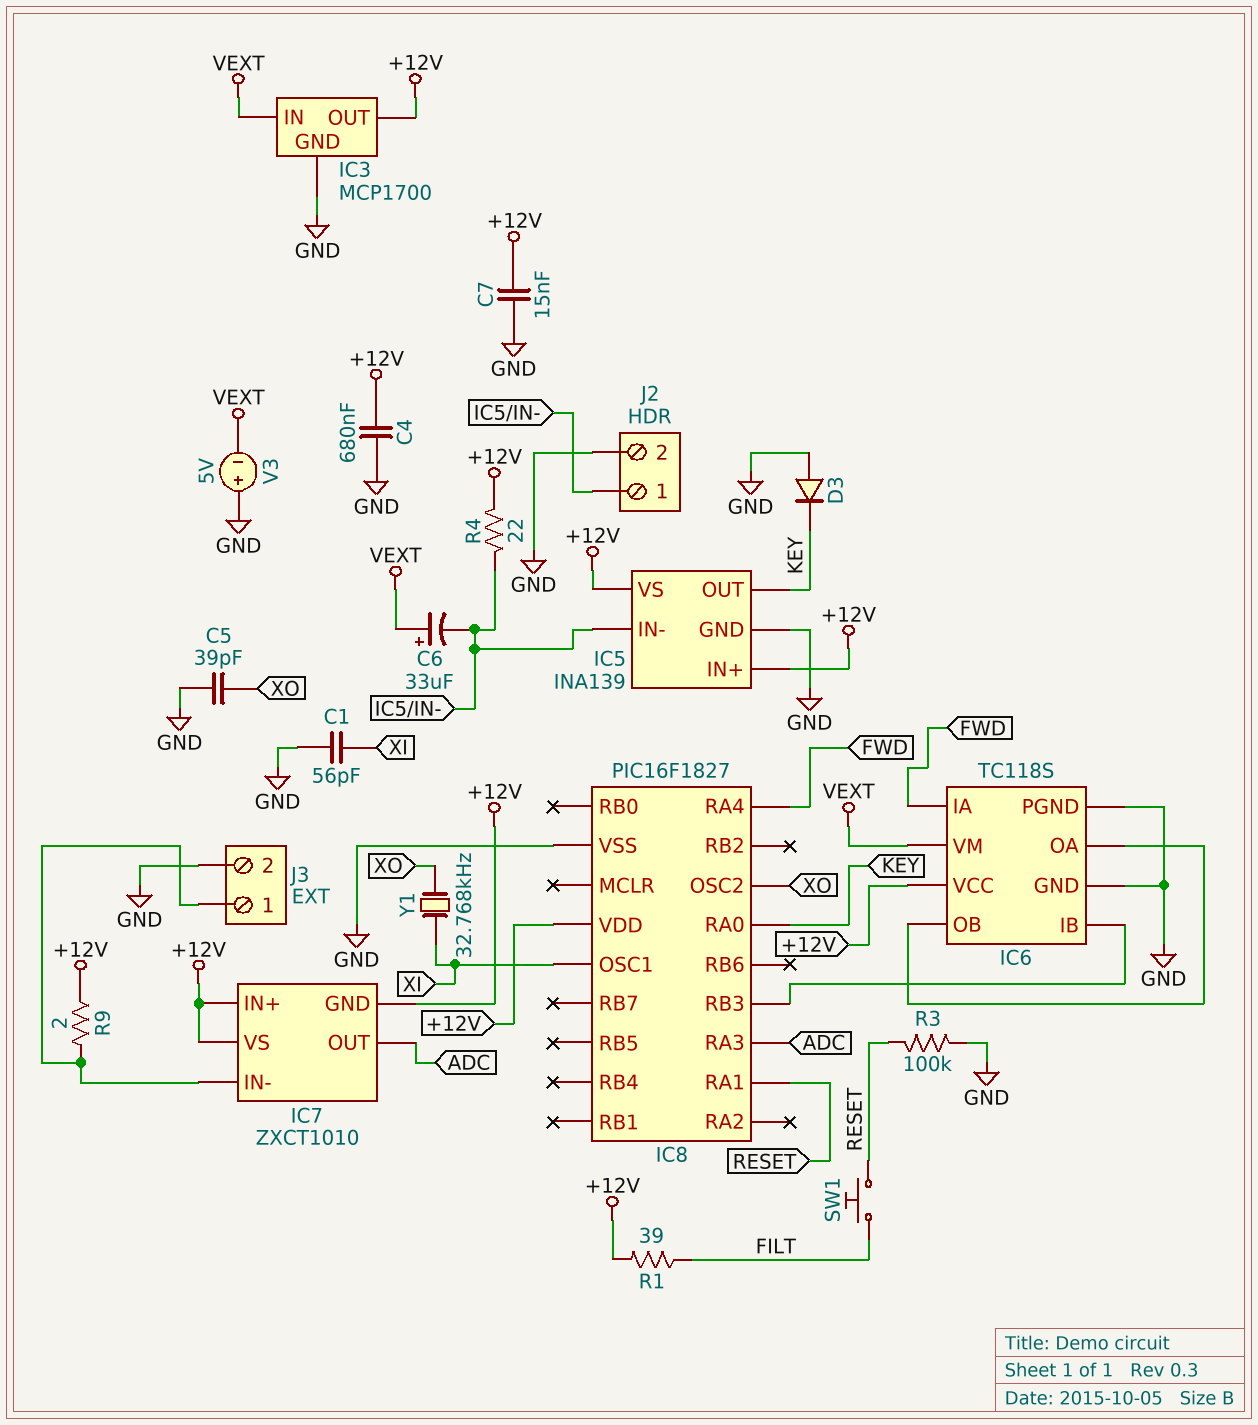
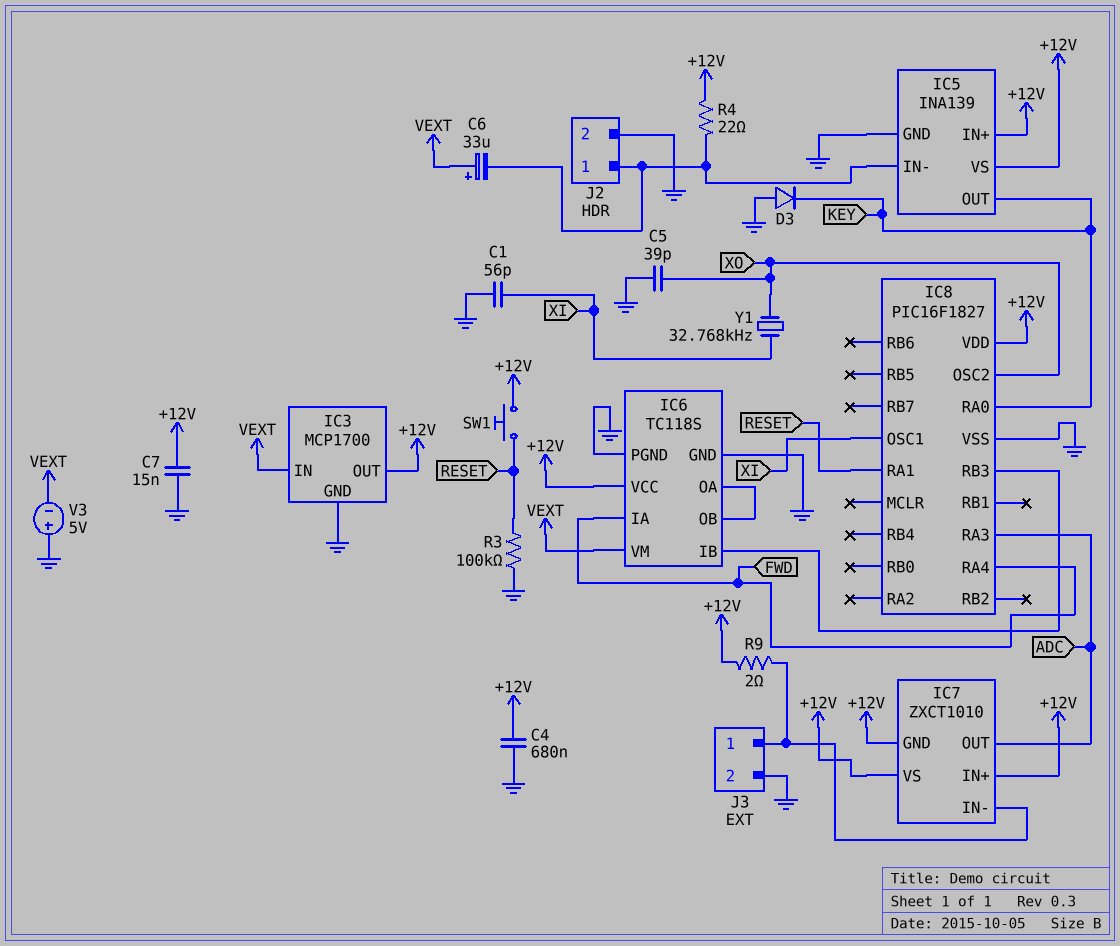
R1: 39 (+12V, FILT) -> none
SW1: button (FILT, RESET) -> button (+12V, RESET)

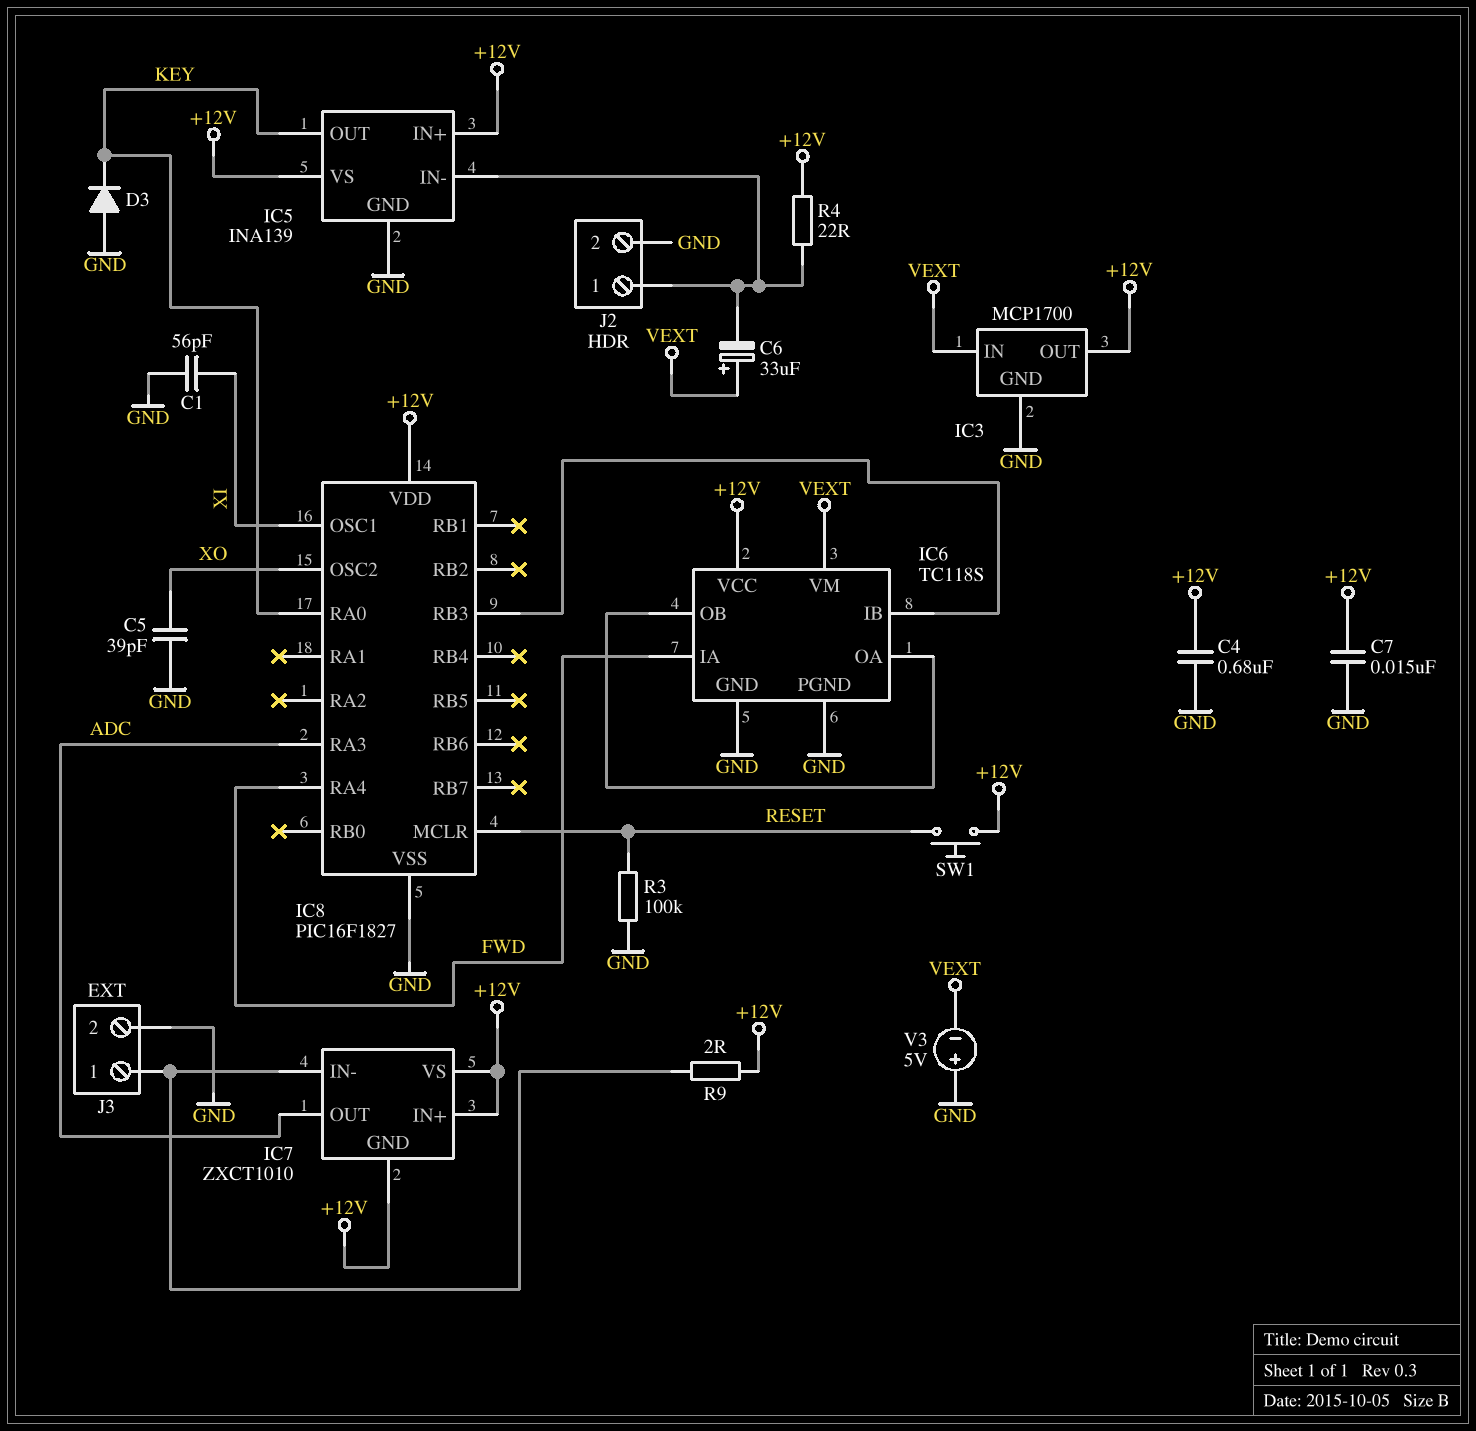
IC8 pin MCLR: none -> RESET
IC8 pin RA1: RESET -> none
Y1: 32.768kHz (XI, XO) -> none

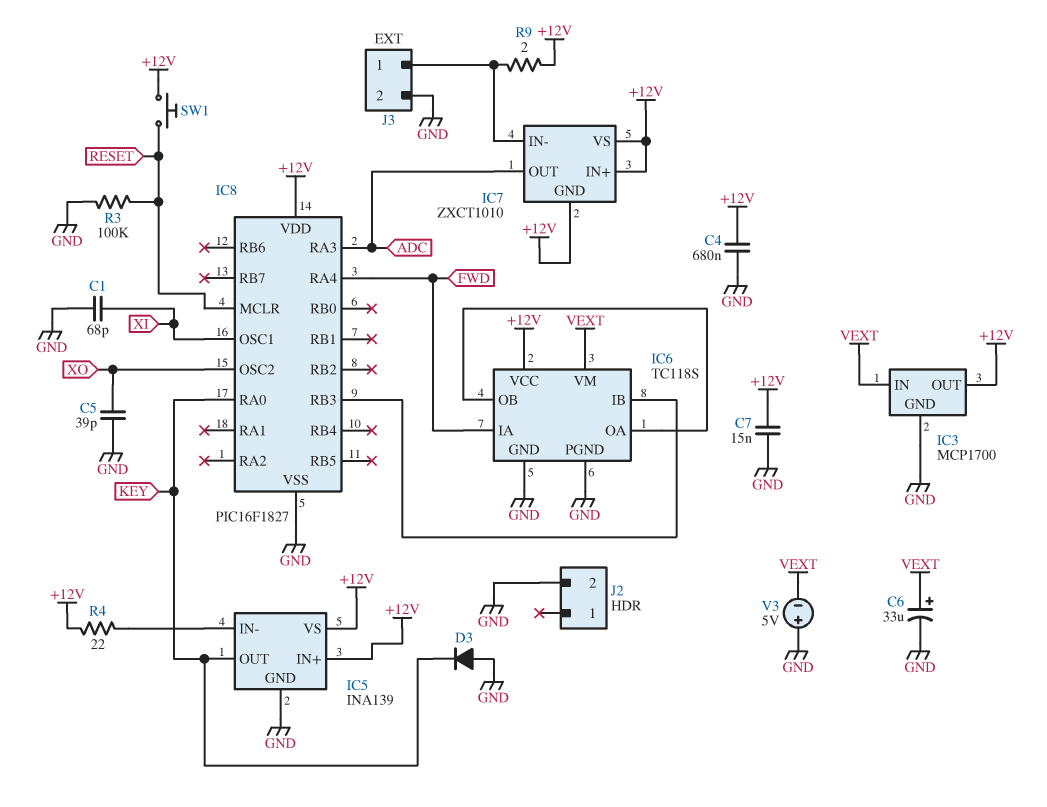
C1: 56pF (GND, XI) -> 68pF (GND, XI)
C6: 33uF (plus VEXT, minus IC5/IN-) -> 33uF (plus VEXT, minus GND)
J2 pin 1: IC5/IN- -> none

